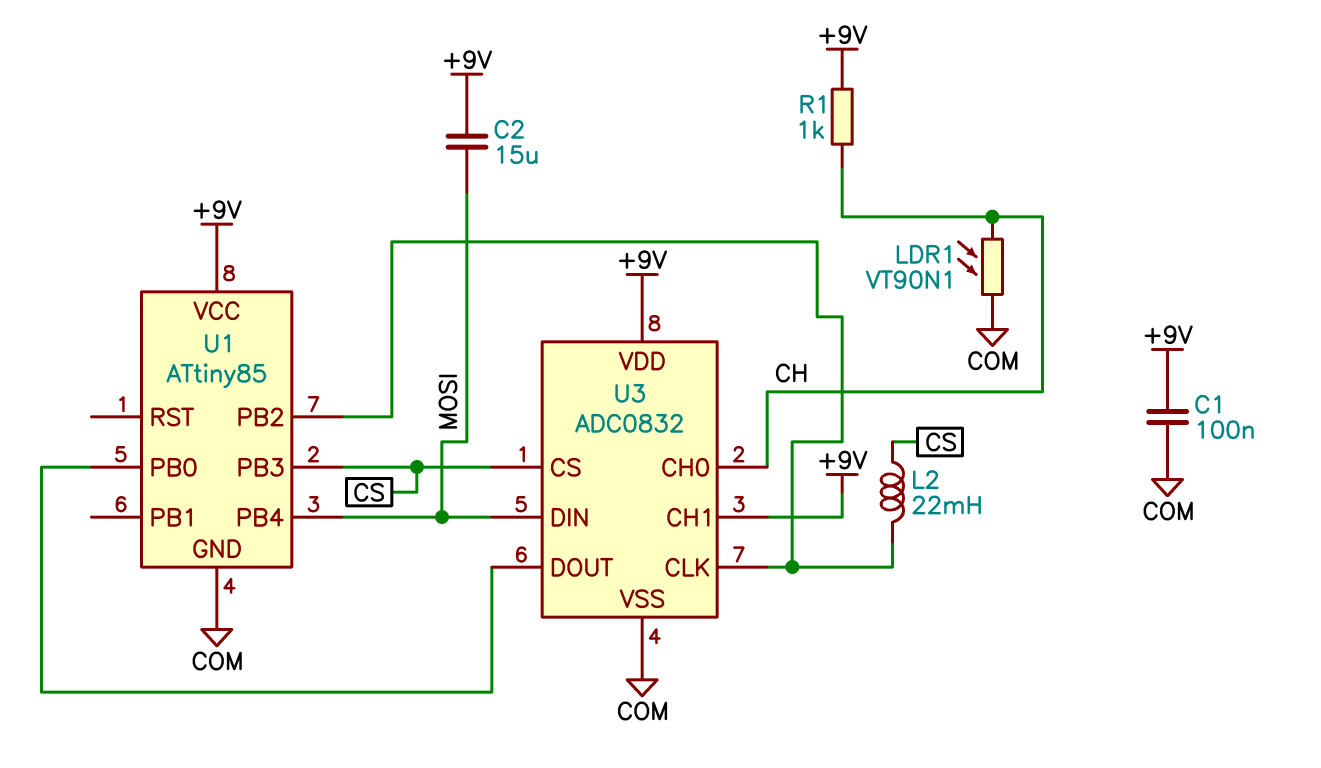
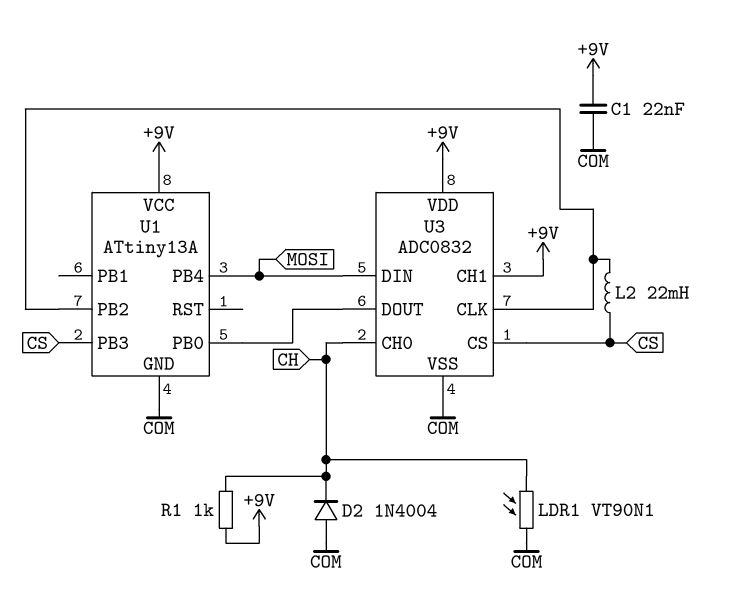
C1: 100nF (+9V, COM) -> 22nF (+9V, COM)
C2: 15uF (+9V, MOSI) -> none
D2: none -> diode 1N4004 (A COM, K CH)
U1: ATtiny85 -> ATtiny13A

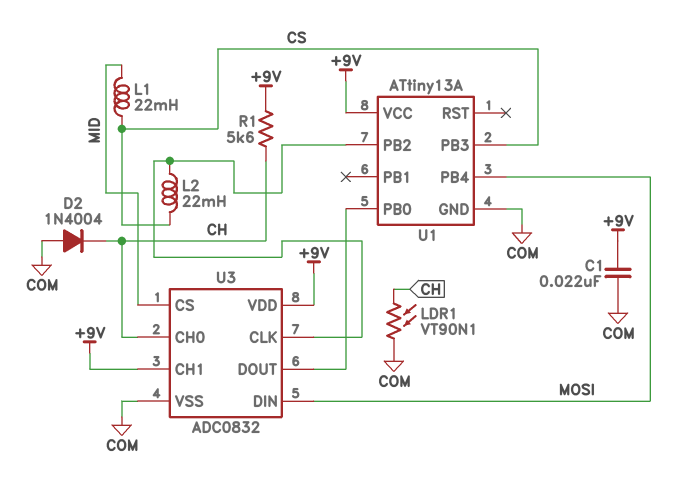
L1: none -> 22mH (CS, MID)
R1: 1k (+9V, CH) -> 5.6k (+9V, CH)
U3 pin CS: CS -> MID

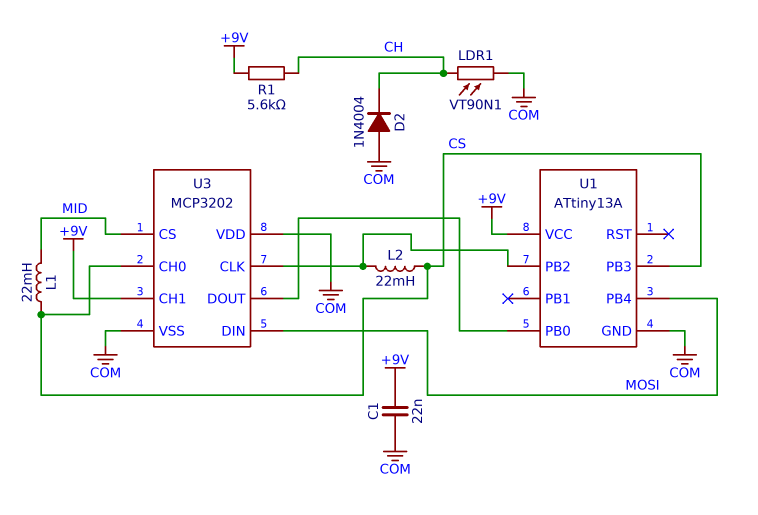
U3: ADC0832 -> MCP3202
U3 pin CH0: CH -> CS
U3 pin VDD: +9V -> COM

